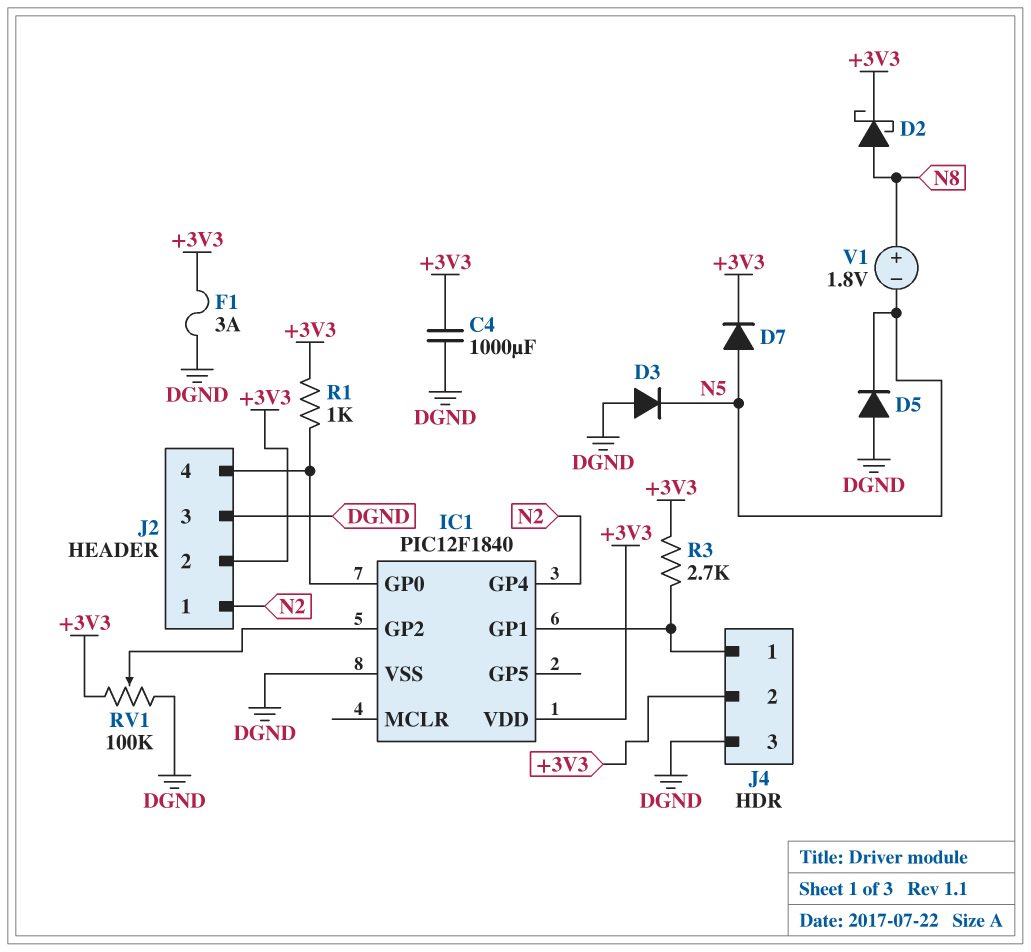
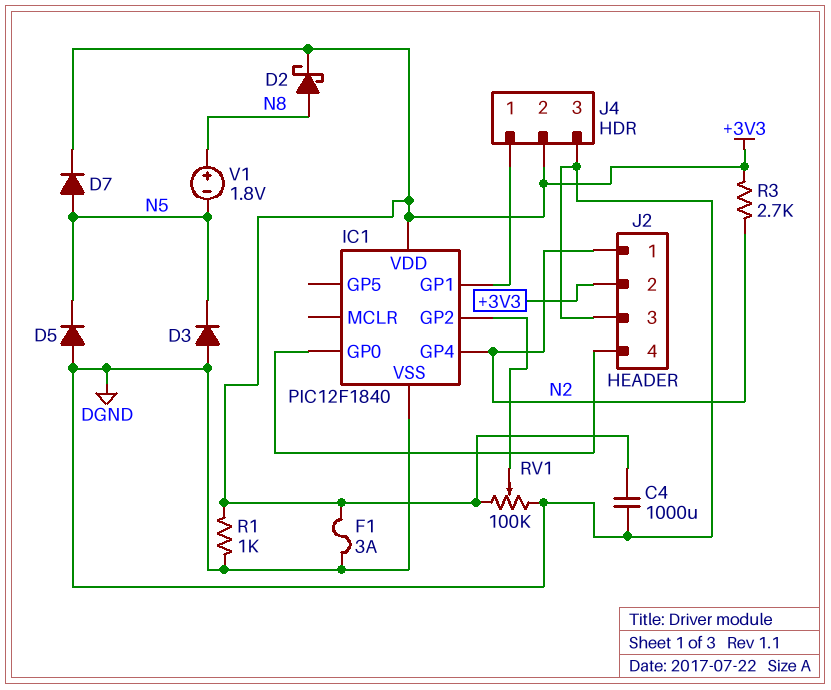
R1: 1k (+3V3, IC1/GP0) -> 1k (+3V3, DGND)
R3: 2.7k (+3V3, IC1/GP1) -> 2.7k (+3V3, N2)

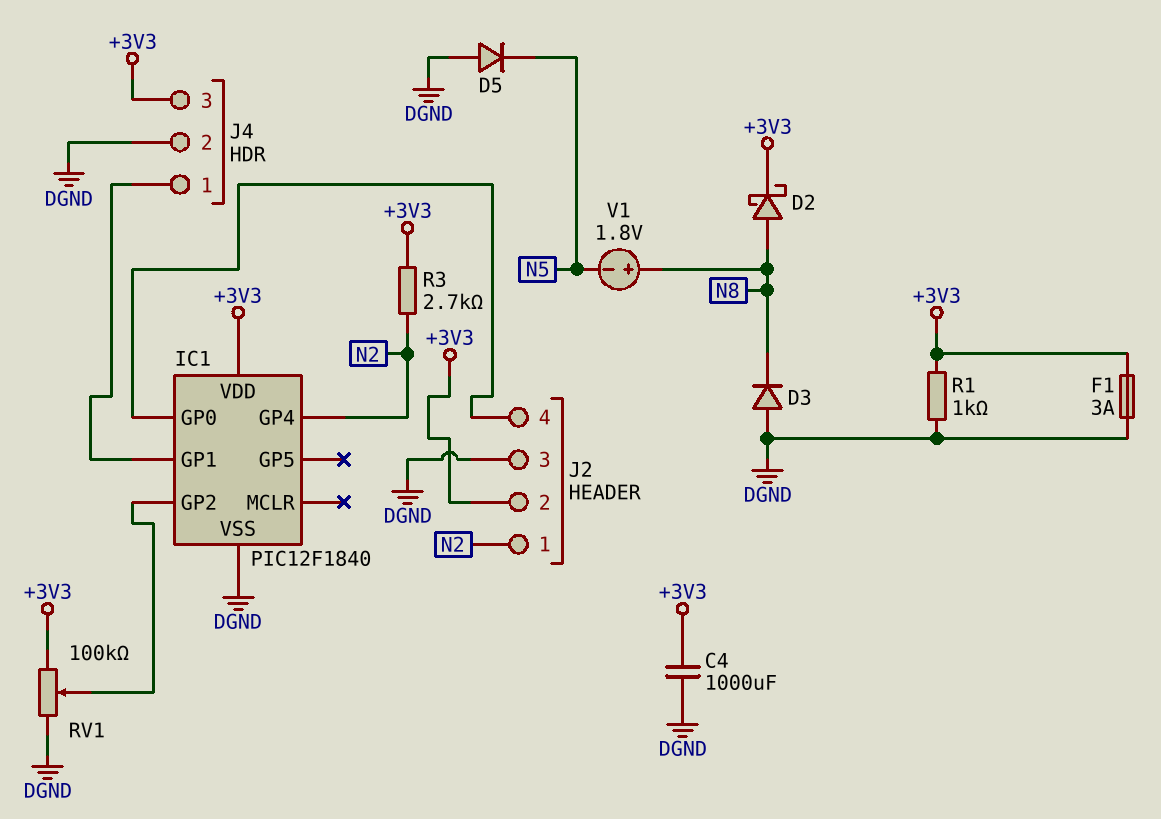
D3: diode (A DGND, K N5) -> diode (A DGND, K N8)
D7: diode (A N5, K +3V3) -> none
J4 pin 2: +3V3 -> DGND
J4 pin 3: DGND -> +3V3

